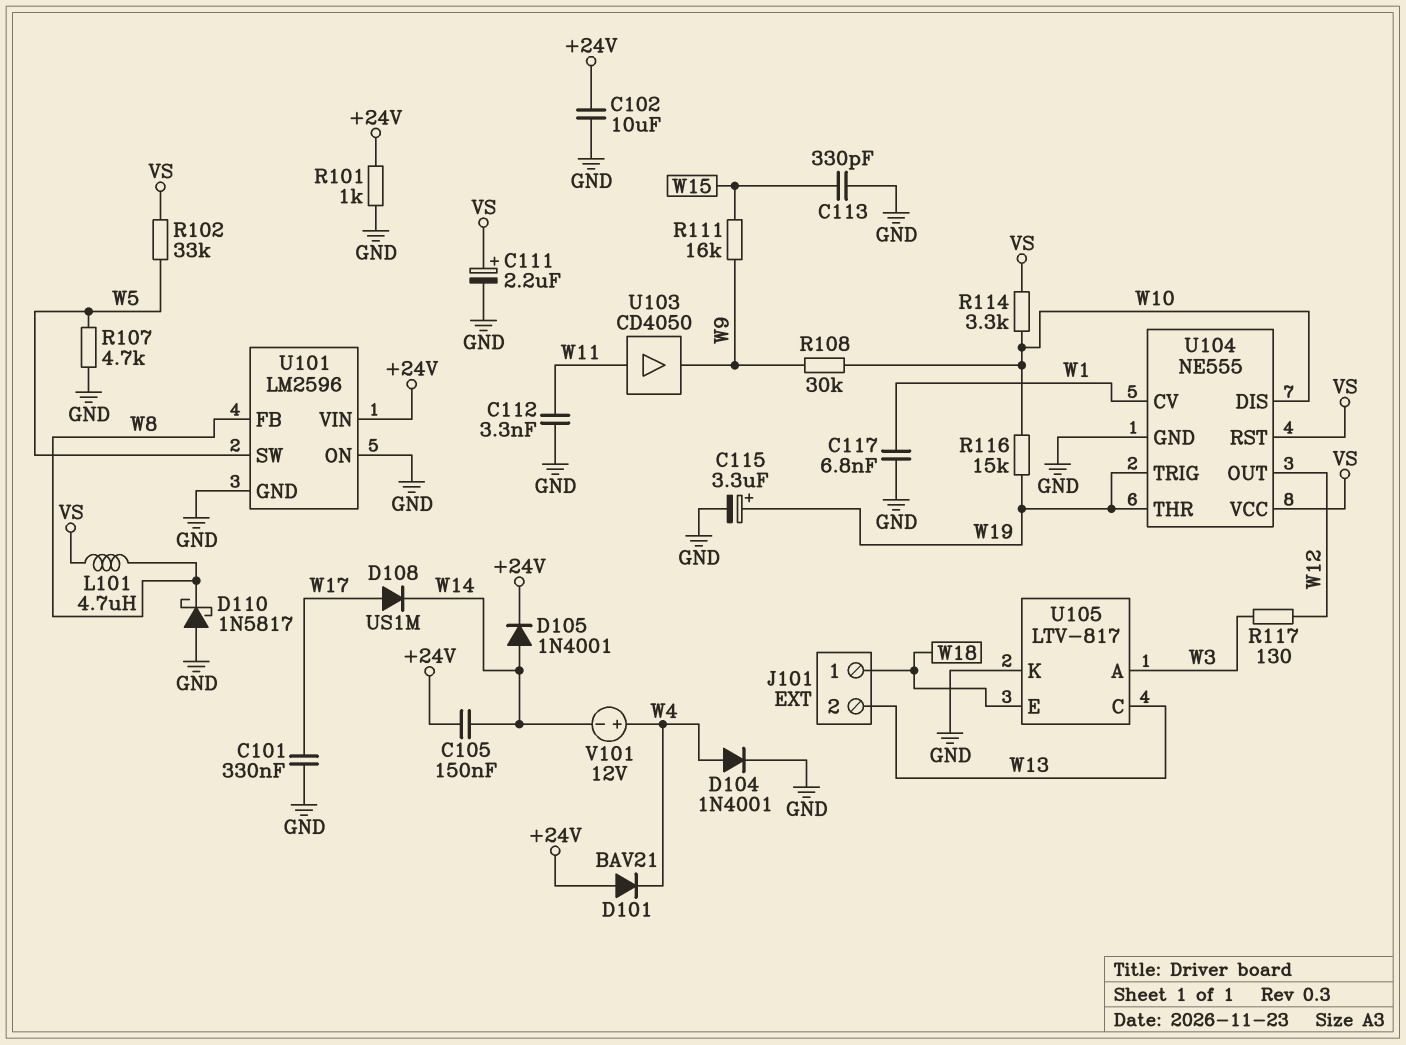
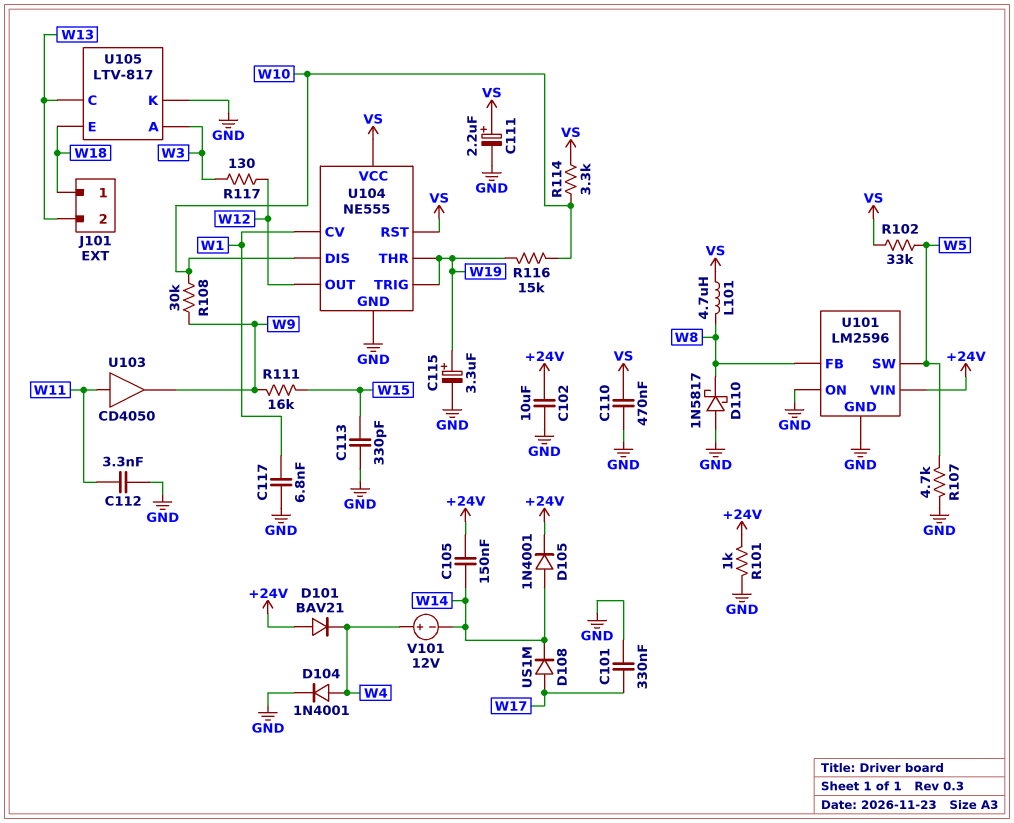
C110: none -> 470nF (GND, VS)

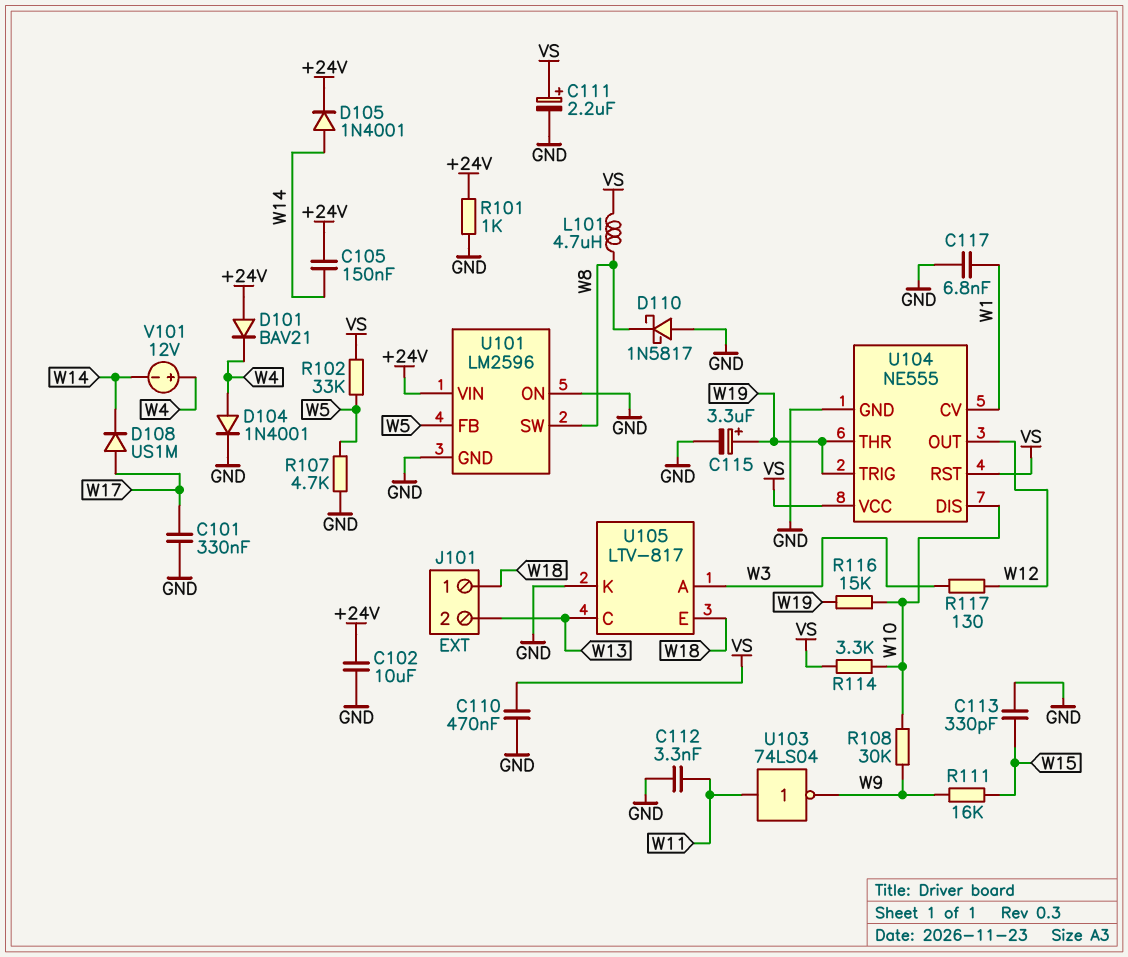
U101 pin FB: W8 -> W5
U101 pin SW: W5 -> W8
U103: buffer CD4050 (in W11, out W9) -> NOT 74LS04 (in W11, out W9)

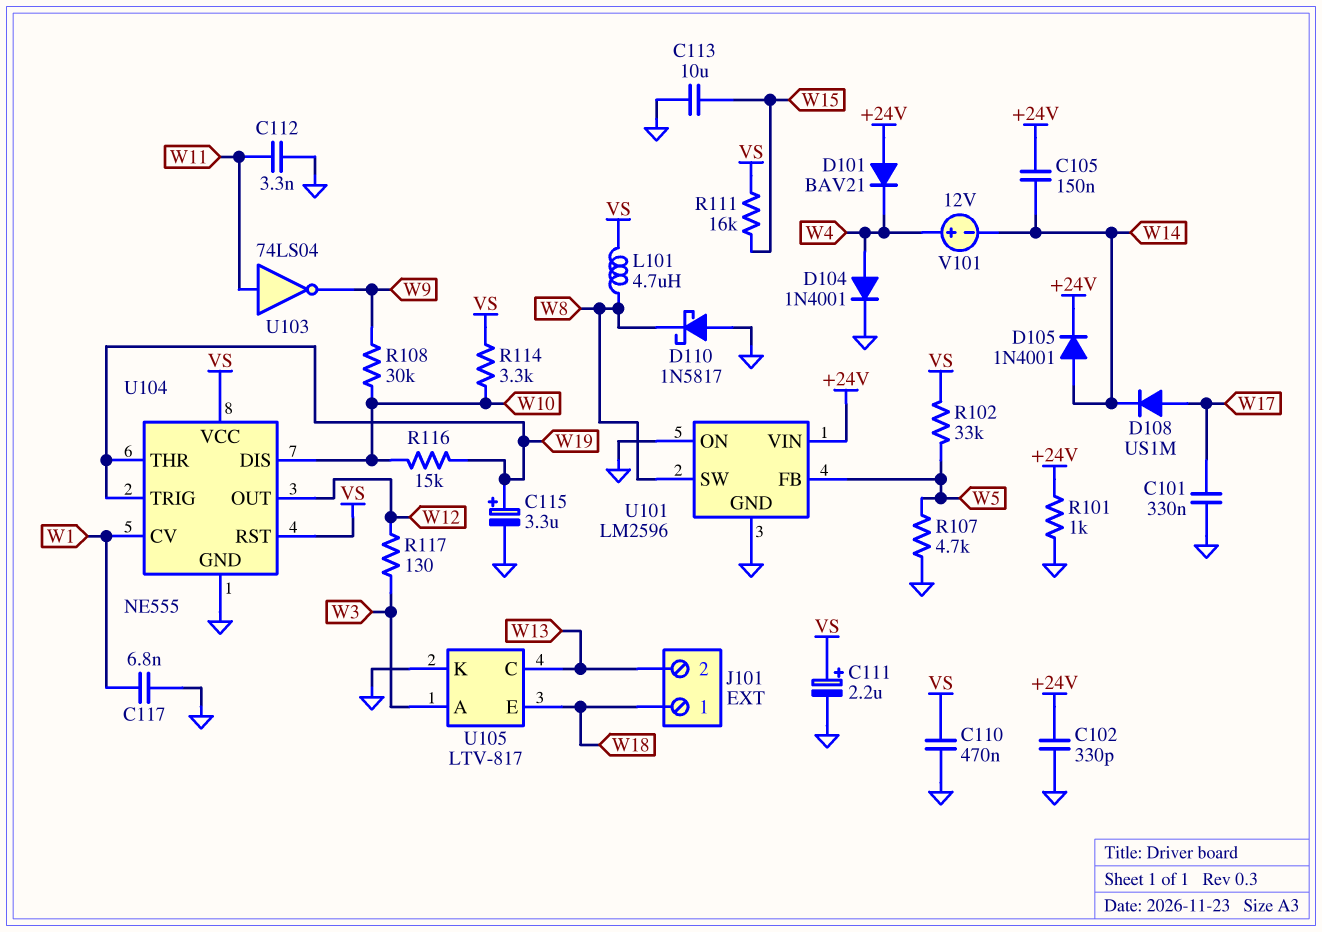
C102: 10uF (+24V, GND) -> 330pF (+24V, GND)
C113: 330pF (GND, W15) -> 10uF (GND, W15)
R111: 16k (W9, W15) -> 16k (VS, W15)

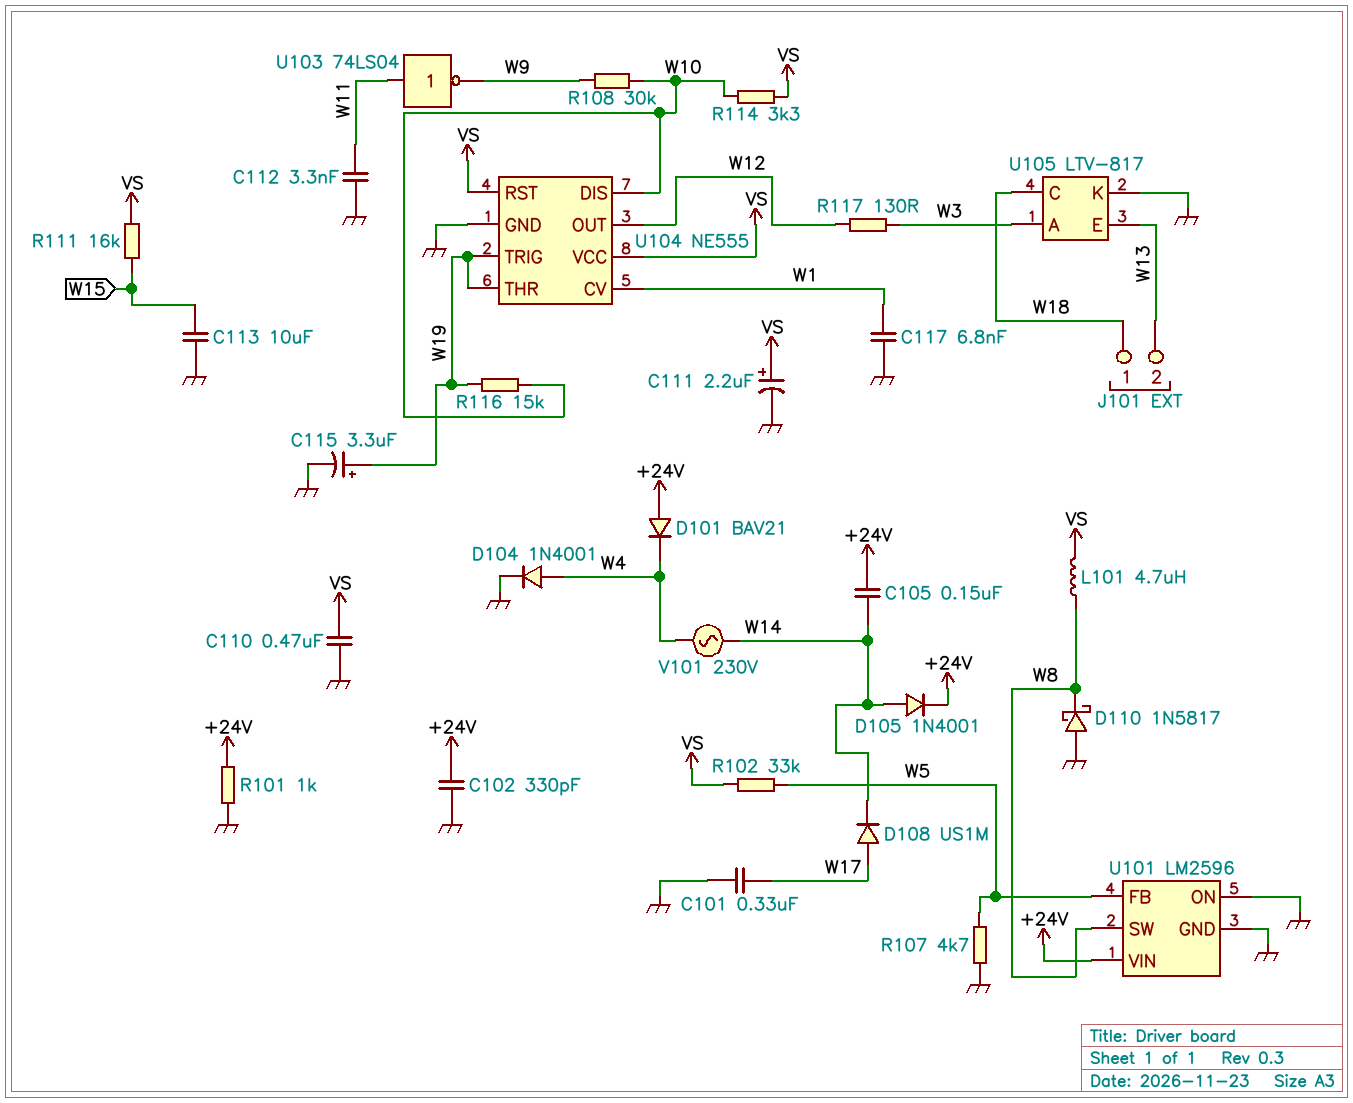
U105 pin C: W13 -> W18
U105 pin E: W18 -> W13
V101: 12V (plus W4, minus W14) -> AC 230V (W4, W14)

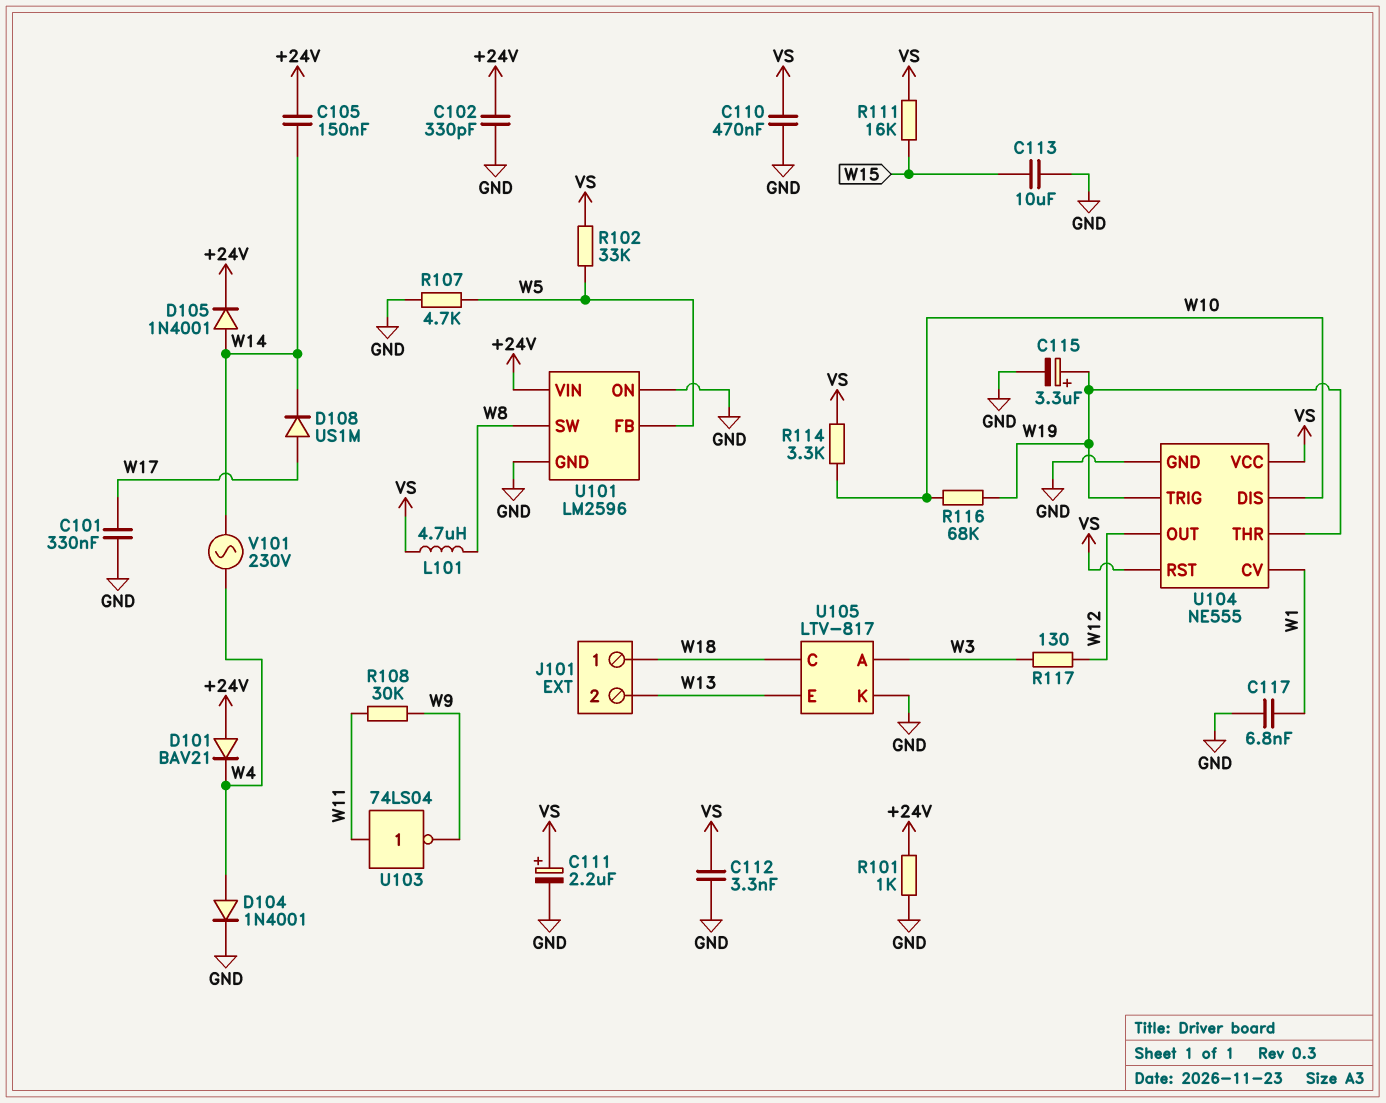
C112: 3.3nF (GND, W11) -> 3.3nF (GND, VS)
D110: schottky 1N5817 (A GND, K W8) -> none
R108: 30k (W9, W10) -> 30k (W9, W11)
R116: 15k (W10, W19) -> 68k (W10, W19)

